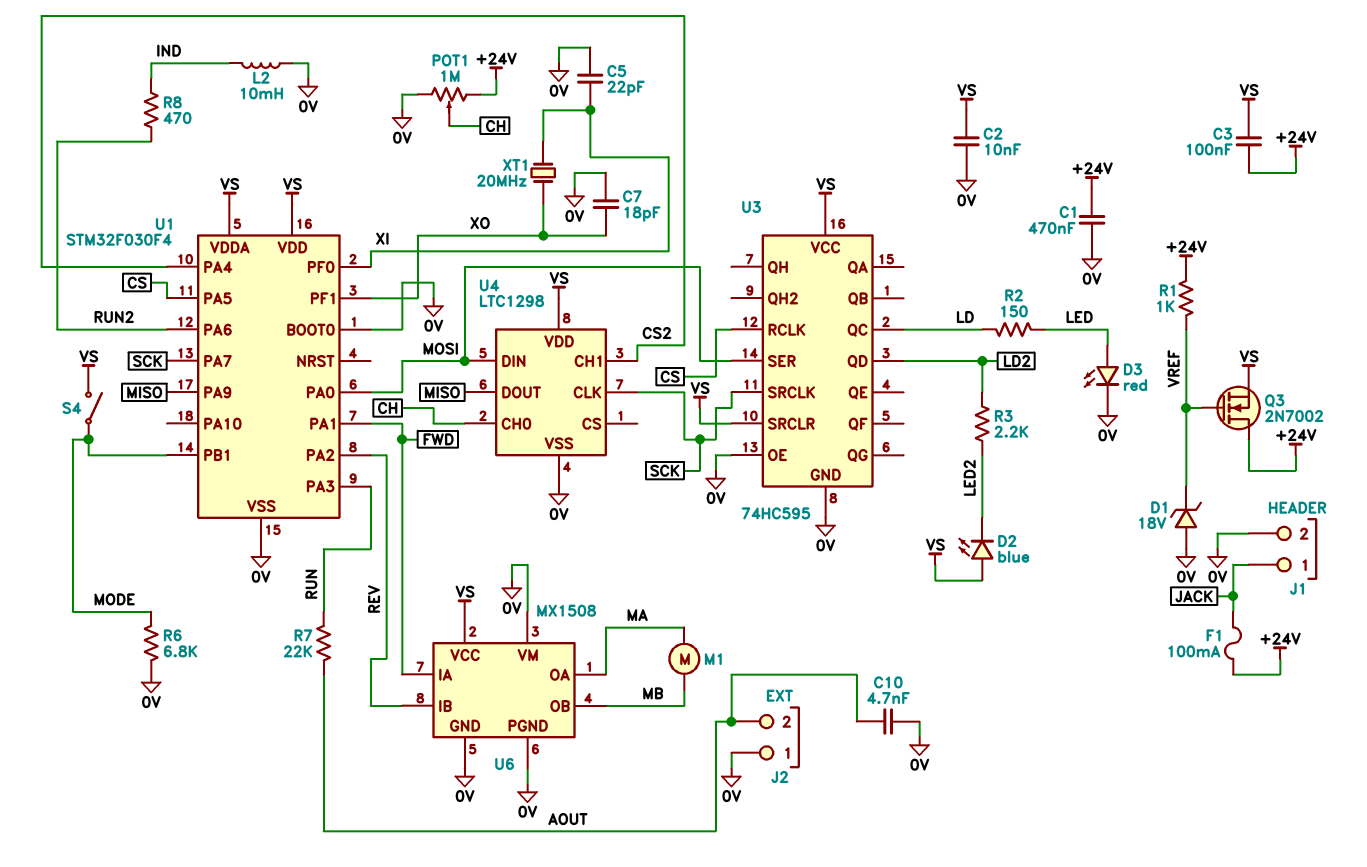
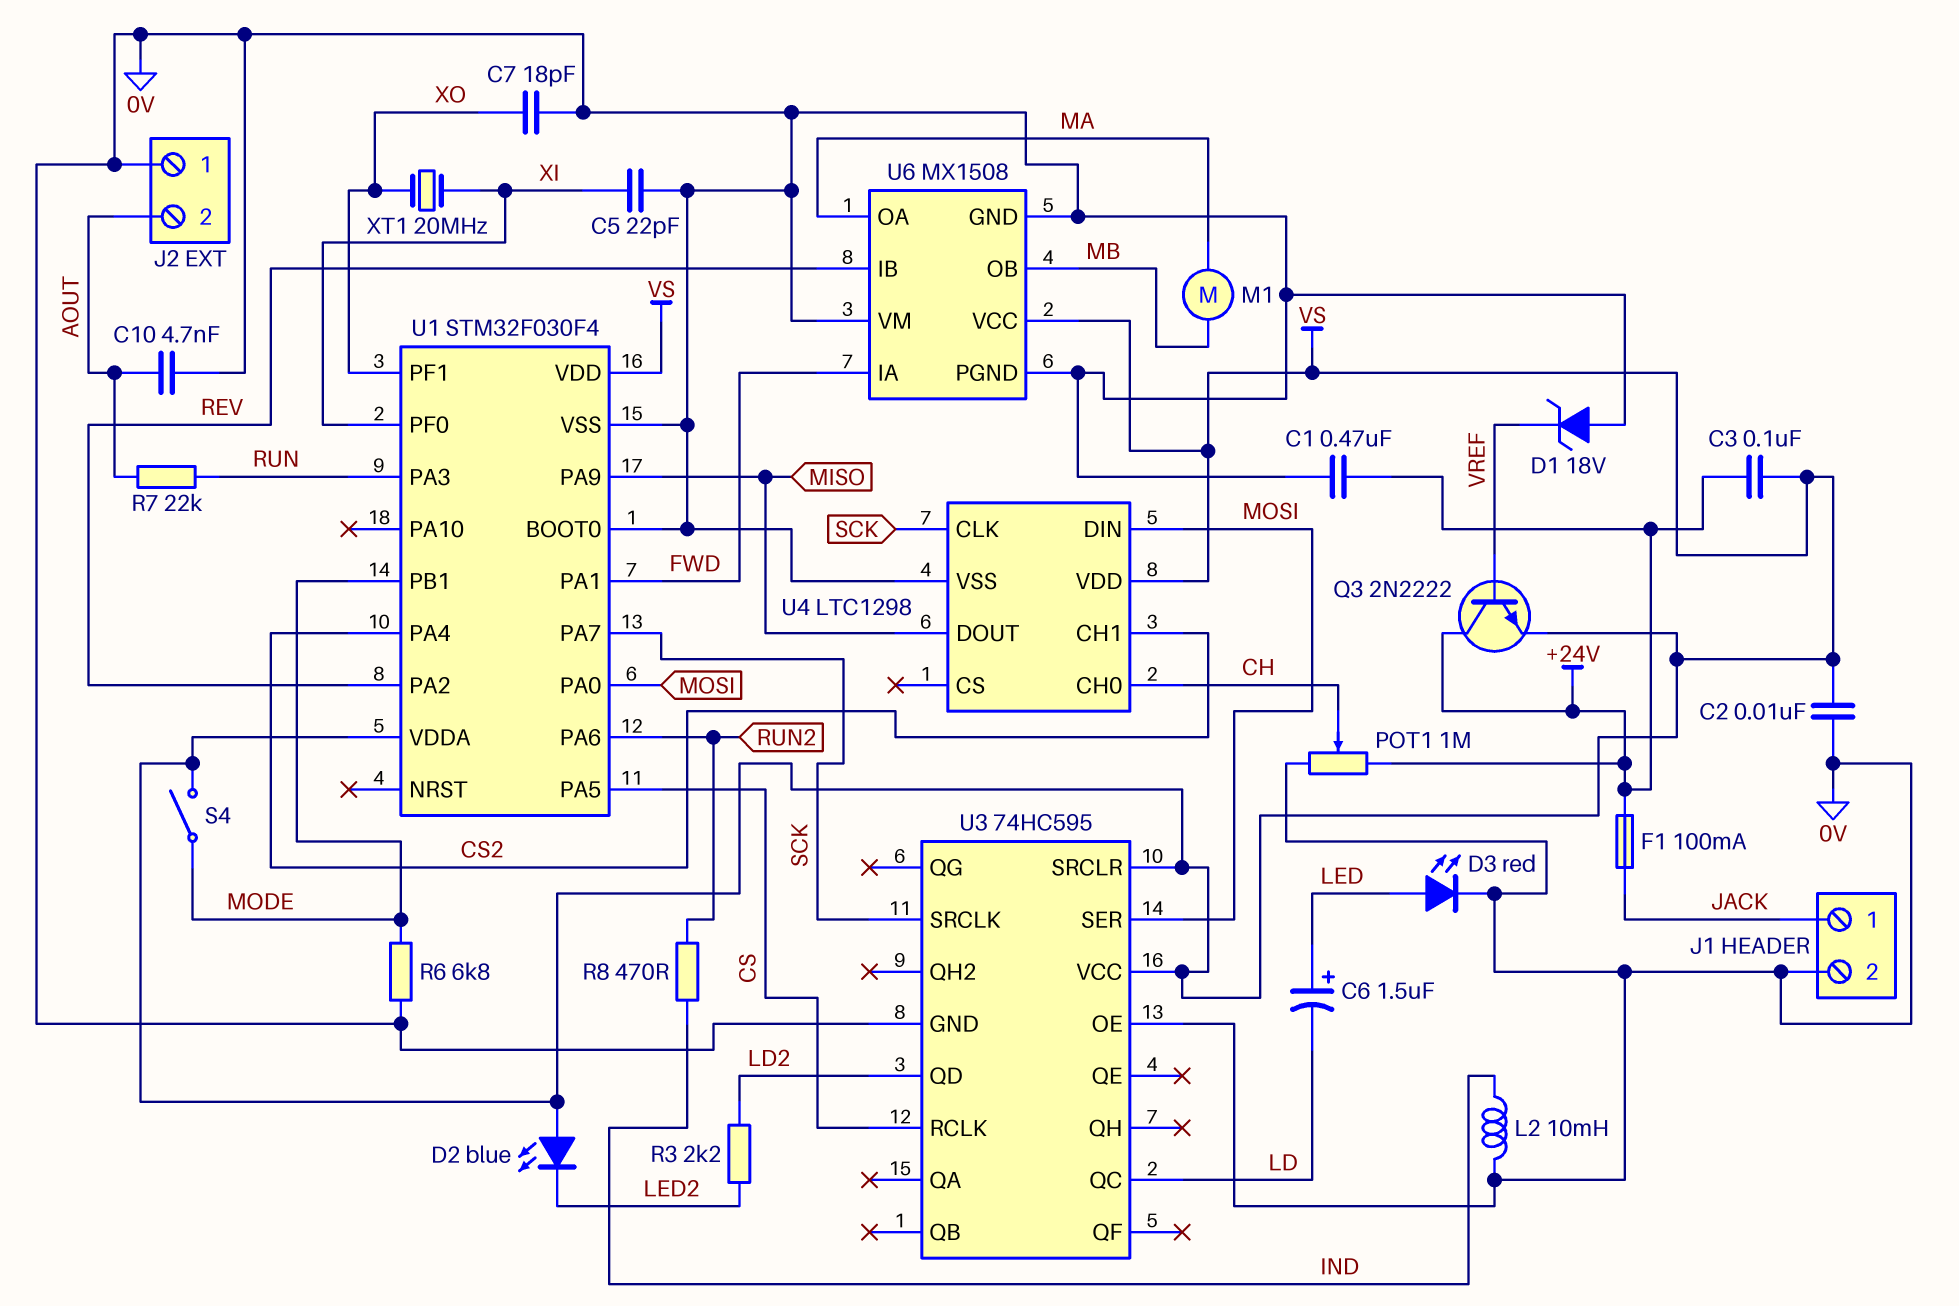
C6: none -> 1.5uF (plus LED, minus LD)
Q3: NMOS 2N7002 (G VREF, D +24V, S VS) -> NPN 2N2222 (B VREF, C +24V, E VS)
R1: 1k (+24V, VREF) -> none
R2: 150 (LD, LED) -> none

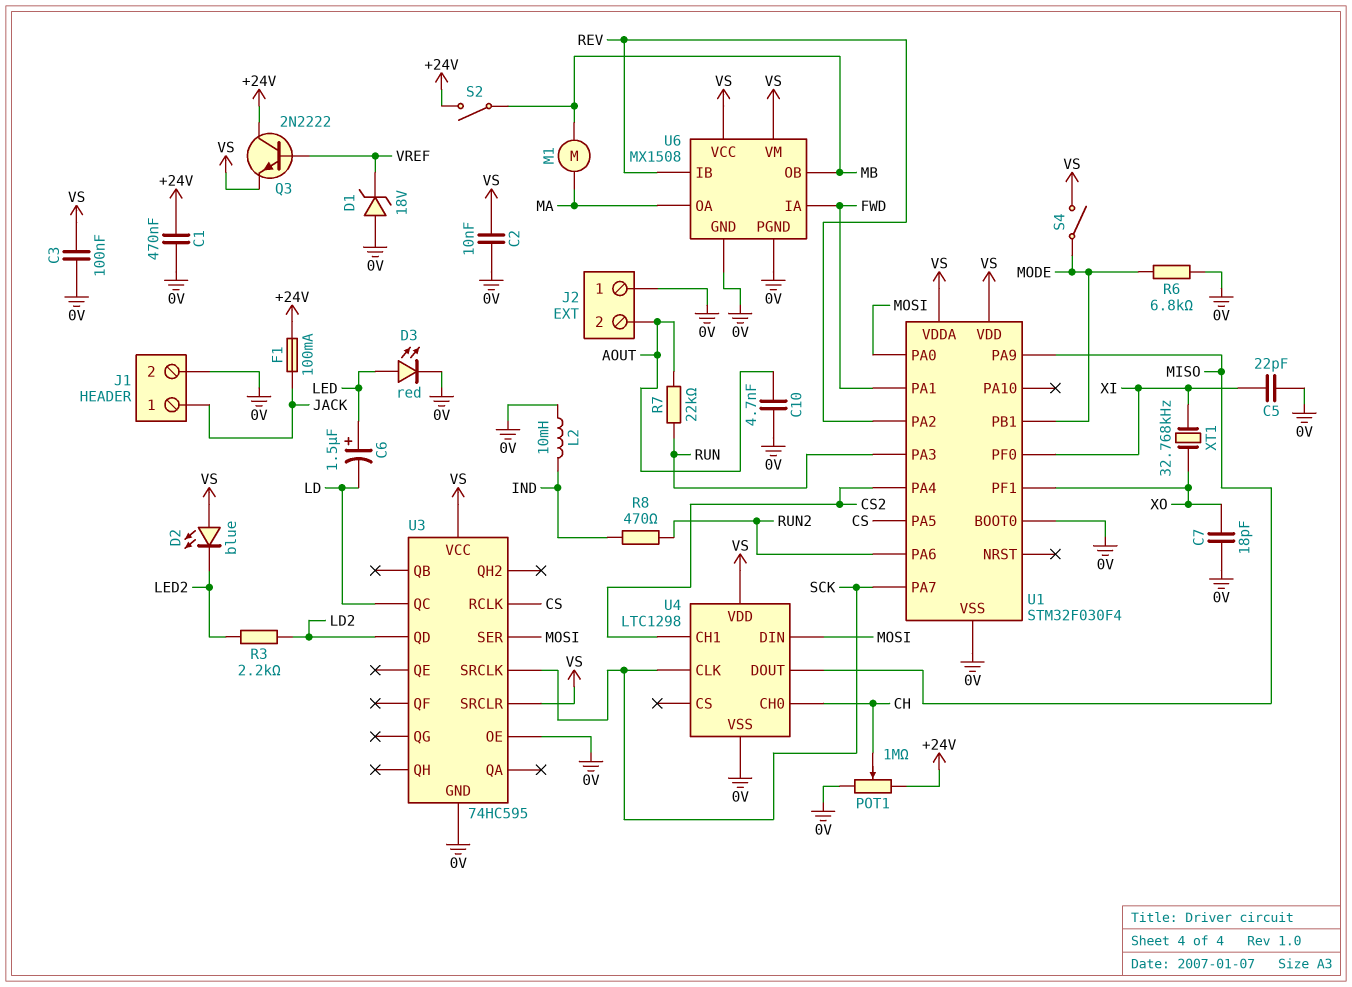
C3: 100nF (+24V, VS) -> 100nF (0V, VS)
S2: none -> switch (+24V, MB)
U6 pin VM: 0V -> VS
XT1: 20MHz (XI, XO) -> 32.768kHz (XI, XO)

